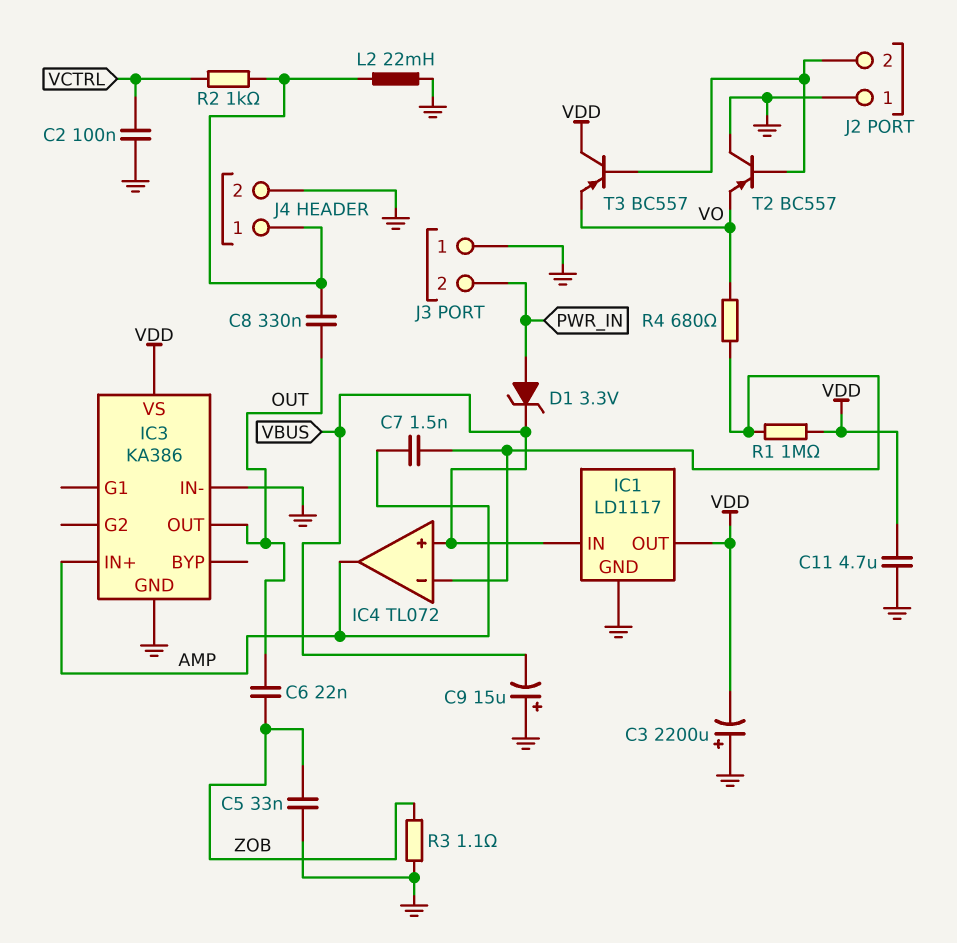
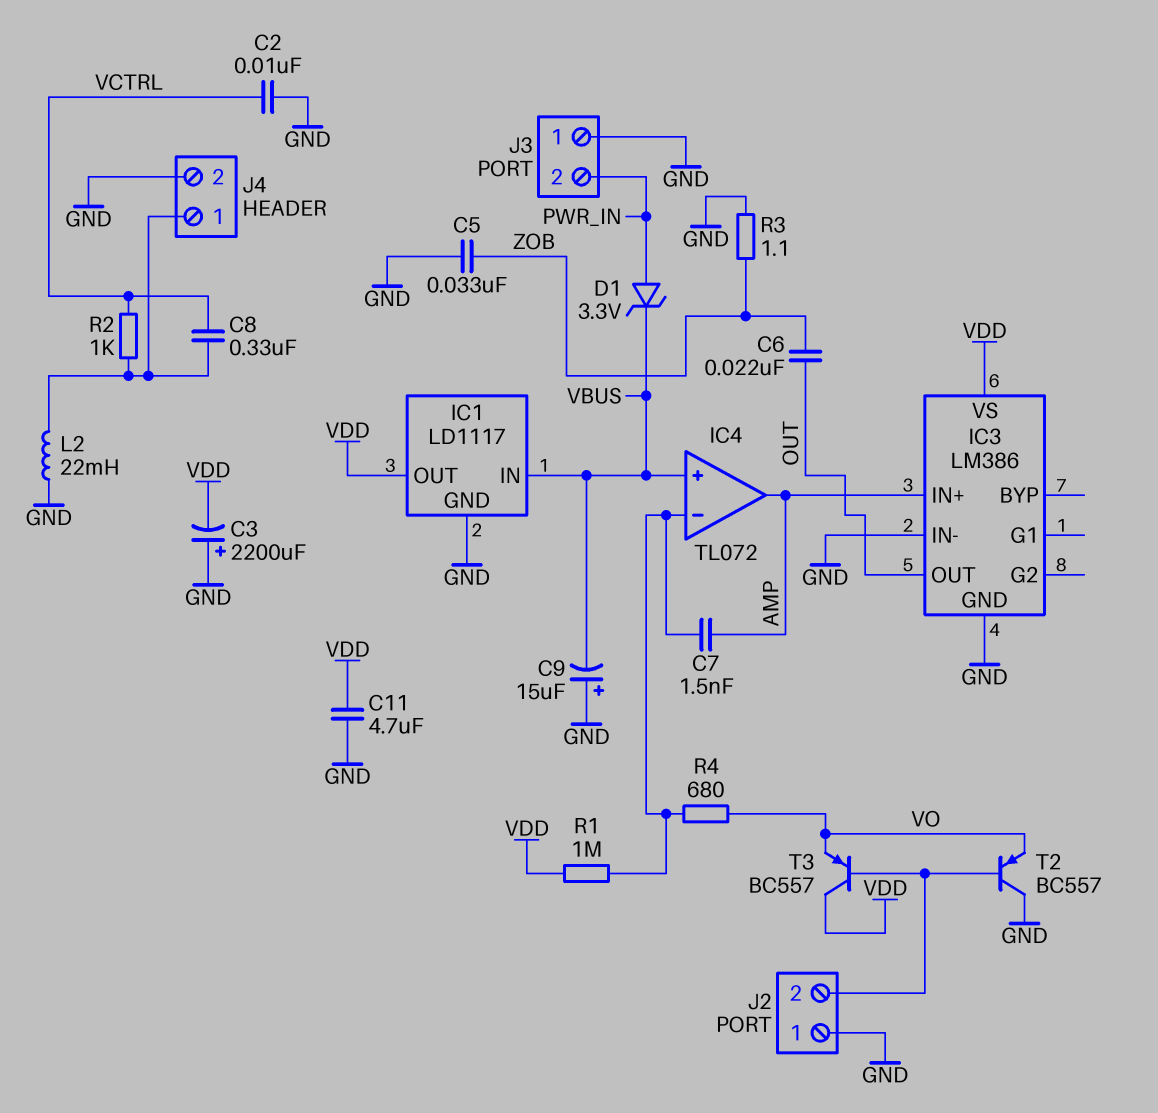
C2: 100nF (GND, VCTRL) -> 10nF (GND, VCTRL)
C8: 330nF (J4/1, OUT) -> 330nF (J4/1, VCTRL)
IC3: KA386 -> LM386

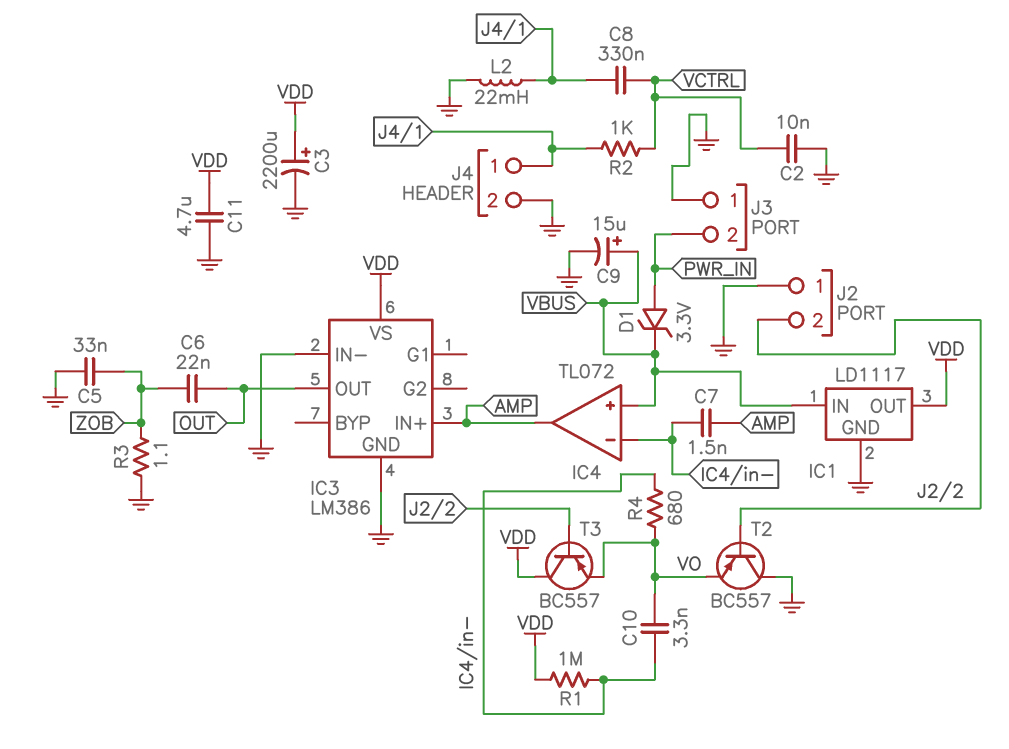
C3: 2200uF (plus GND, minus VDD) -> 2200uF (plus VDD, minus GND)
C9: 15uF (plus GND, minus VBUS) -> 15uF (plus VBUS, minus GND)
C10: none -> 3.3nF (IC4/in-, VO)

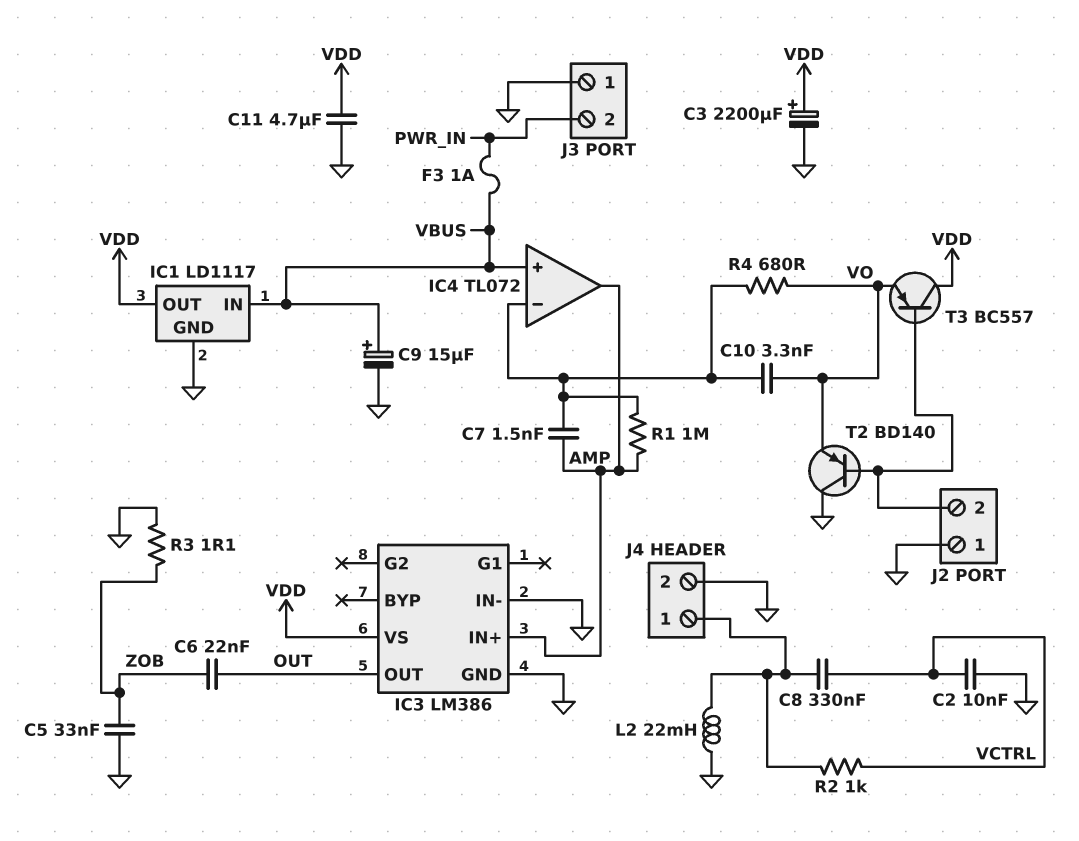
D1: zener 3.3V (A PWR_IN, K VBUS) -> none
F3: none -> 1A (PWR_IN, VBUS)
R1: 1M (IC4/in-, VDD) -> 1M (AMP, IC4/in-)
T2: PNP BC557 (B J2/2, C GND, E VO) -> PNP BD140 (B J2/2, C GND, E VO)

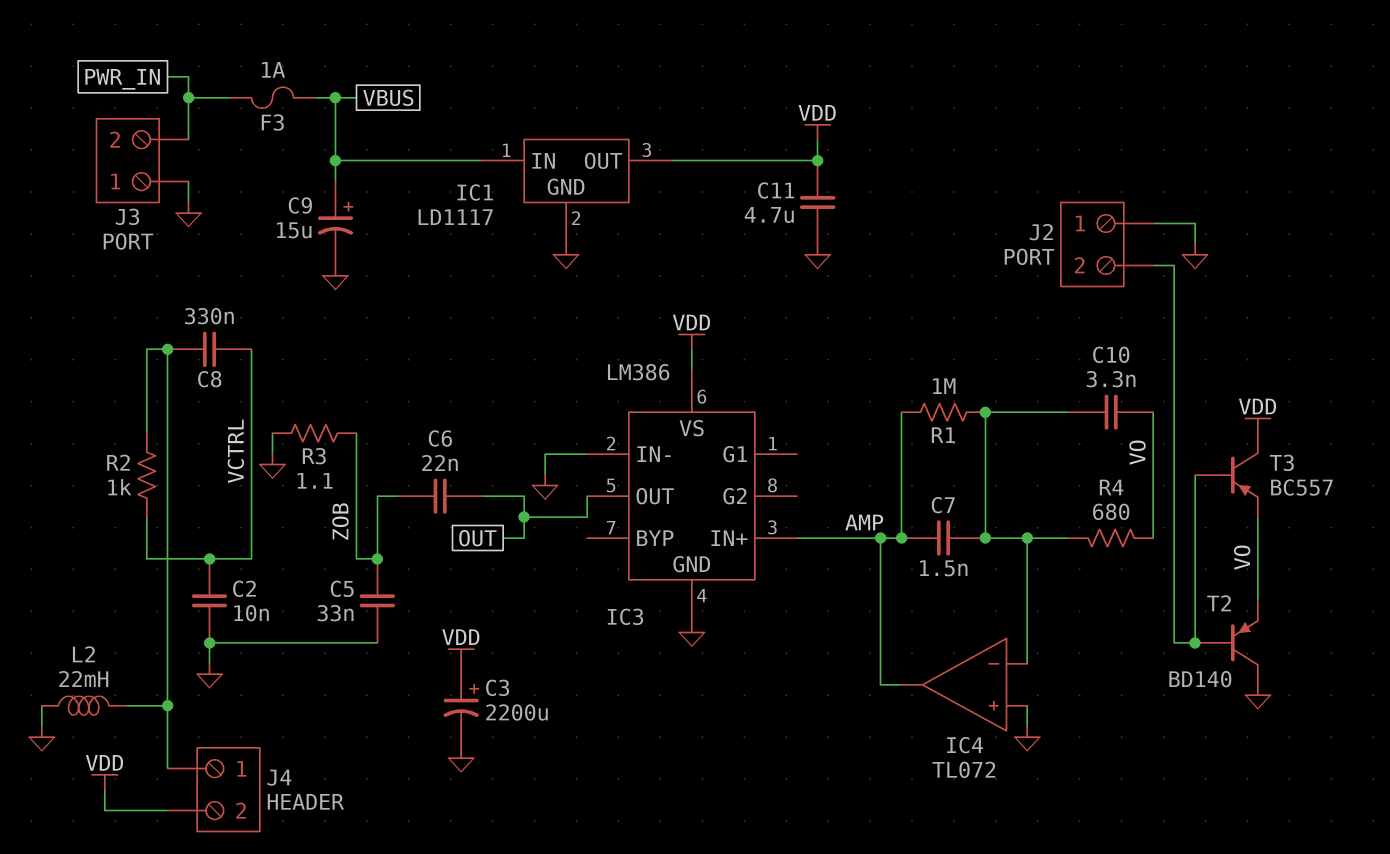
IC4 pin in+: VBUS -> GND
J4 pin 2: GND -> VDD

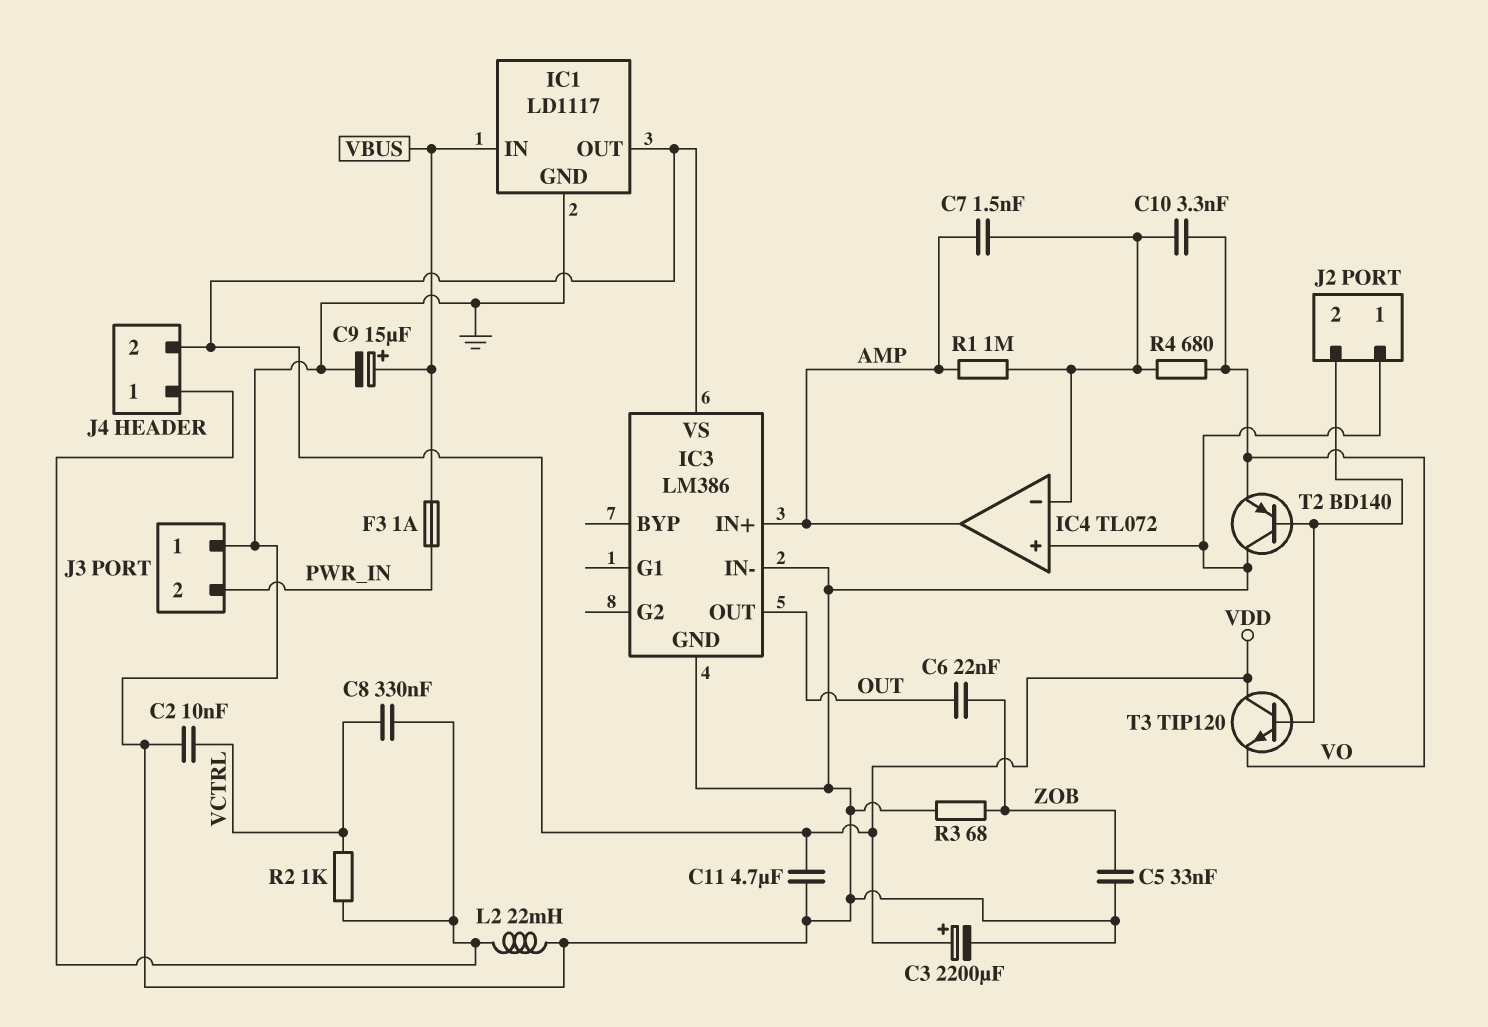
R3: 1.1 (GND, ZOB) -> 68 (GND, ZOB)
T3: PNP BC557 (B J2/2, C VDD, E VO) -> NPN TIP120 (B J2/2, C VDD, E VO)

